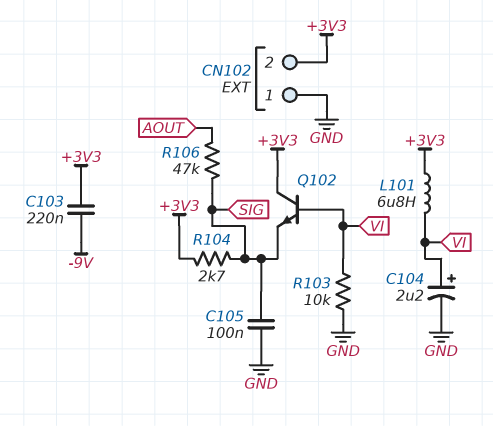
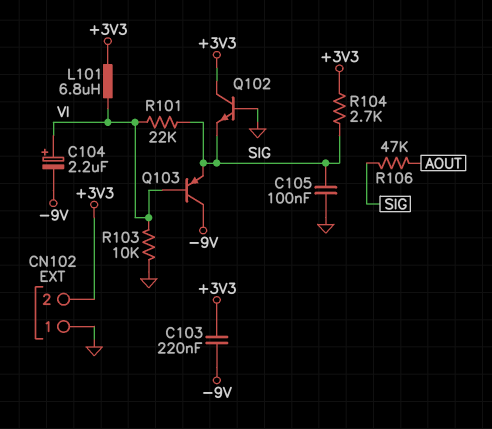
C104: 2.2uF (plus VI, minus GND) -> 2.2uF (plus VI, minus -9V)
Q102: NPN (B VI, C +3V3, E SIG) -> NPN (B GND, C +3V3, E SIG)
Q103: none -> PNP (B VI, C -9V, E SIG)
R101: none -> 22k (SIG, VI)

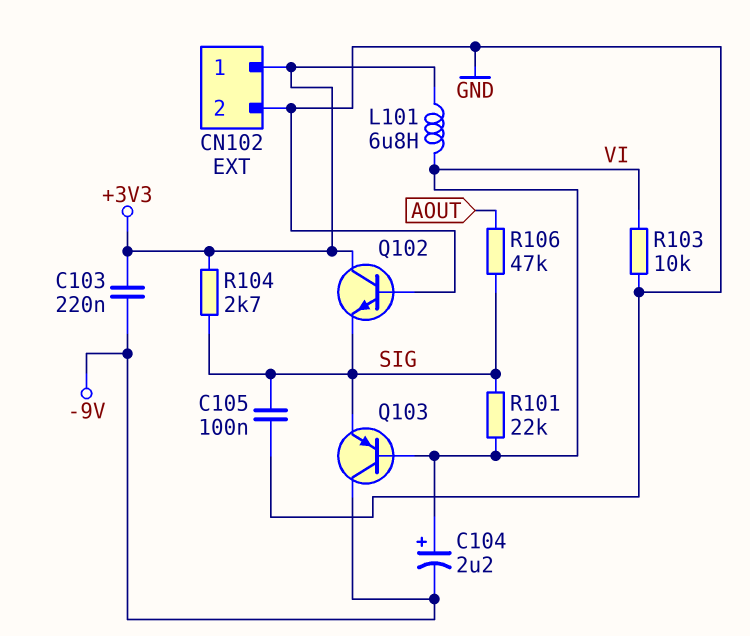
CN102 pin 1: GND -> +3V3
CN102 pin 2: +3V3 -> GND

